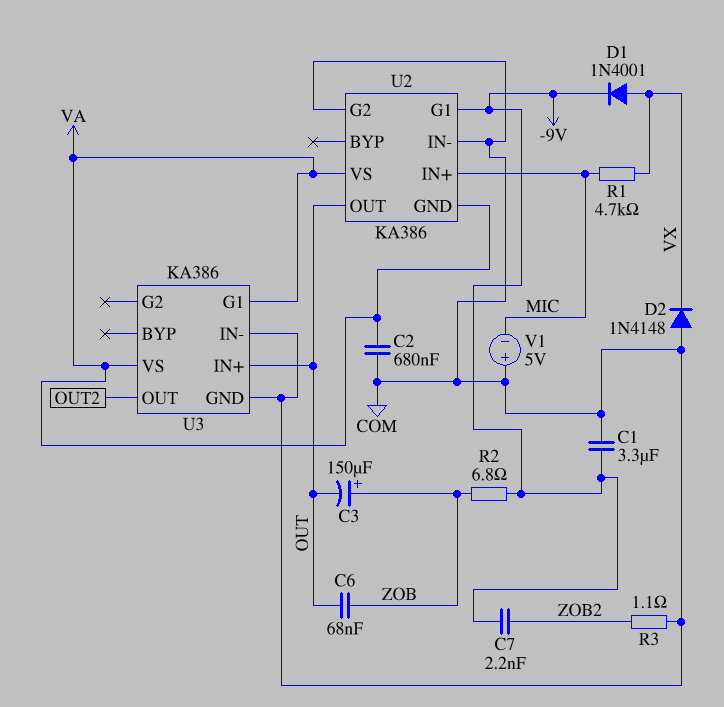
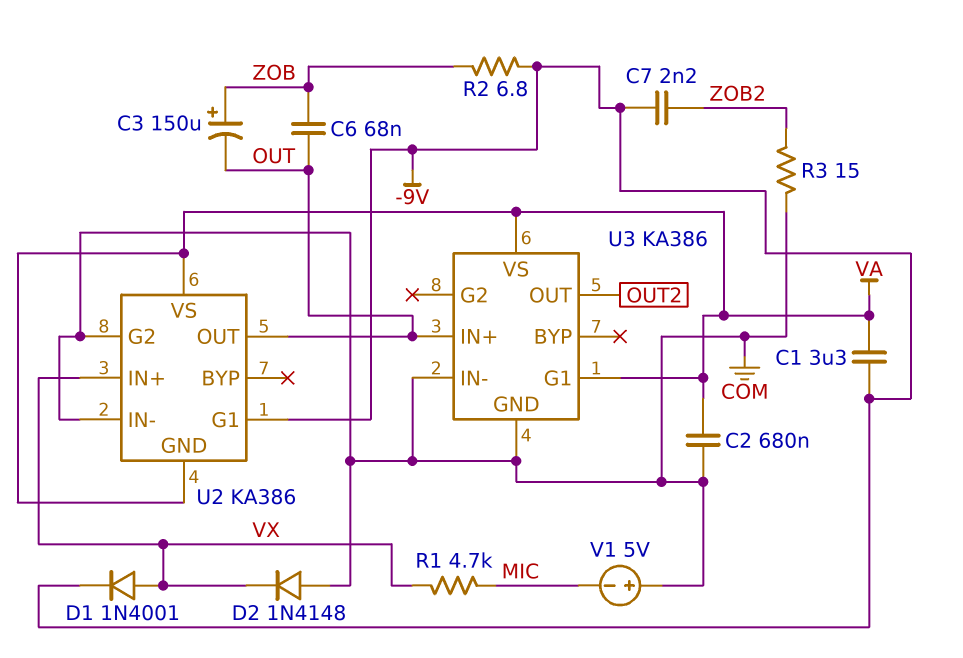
C1: 3.3uF (-9V, COM) -> 3.3uF (-9V, VA)
R3: 1.1 (COM, ZOB2) -> 15 (COM, ZOB2)
U2 pin IN+: MIC -> VX

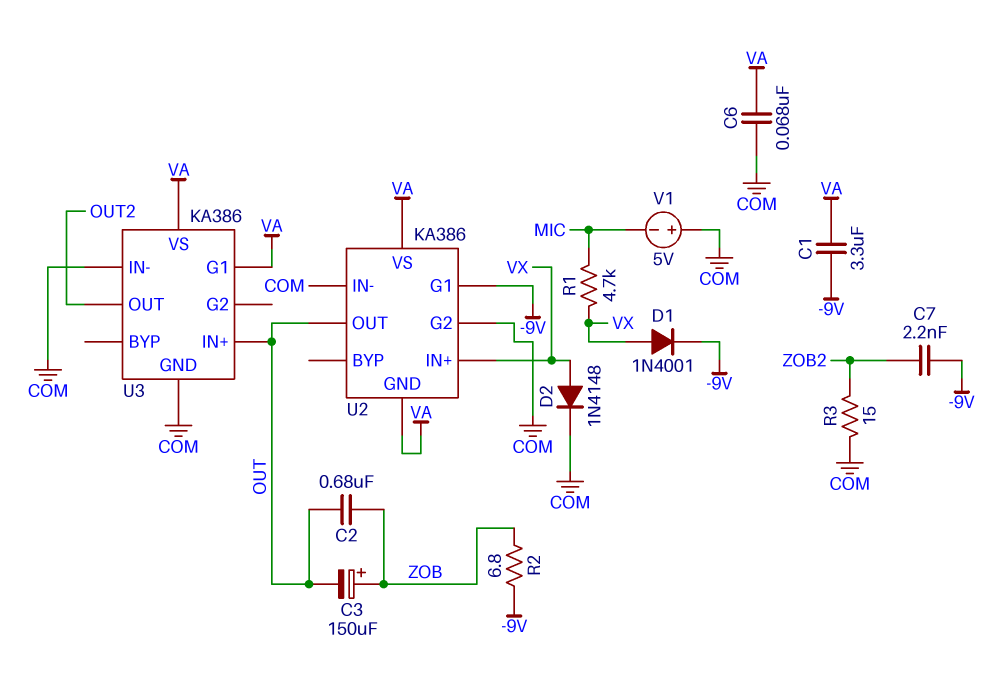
C2: 680nF (COM, VA) -> 680nF (OUT, ZOB)
C6: 68nF (OUT, ZOB) -> 68nF (COM, VA)
D2: diode 1N4148 (A COM, K VX) -> diode 1N4148 (A VX, K COM)

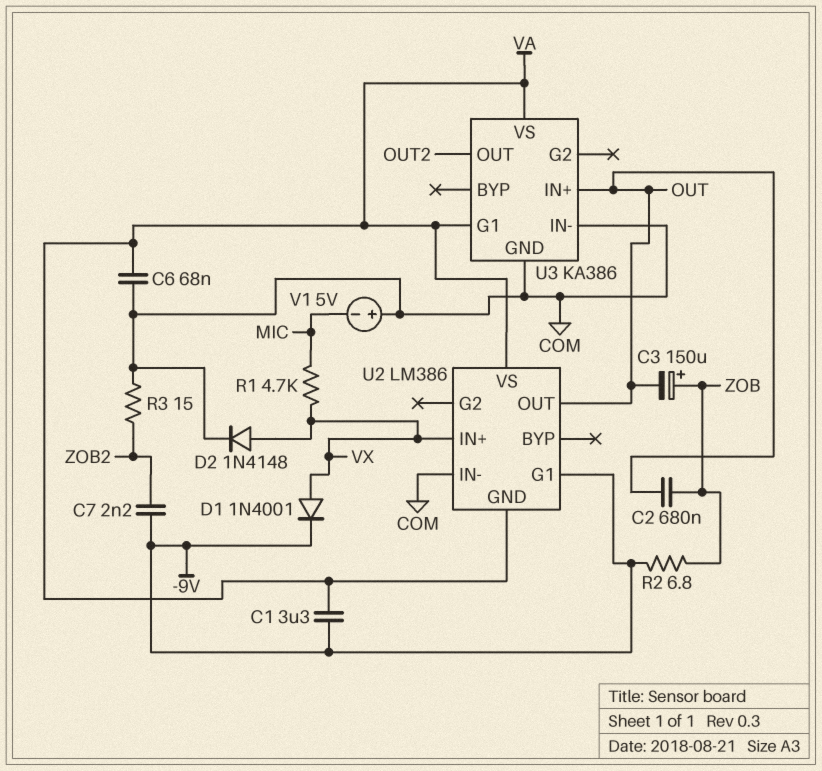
U2: KA386 -> LM386
U2 pin G2: COM -> none

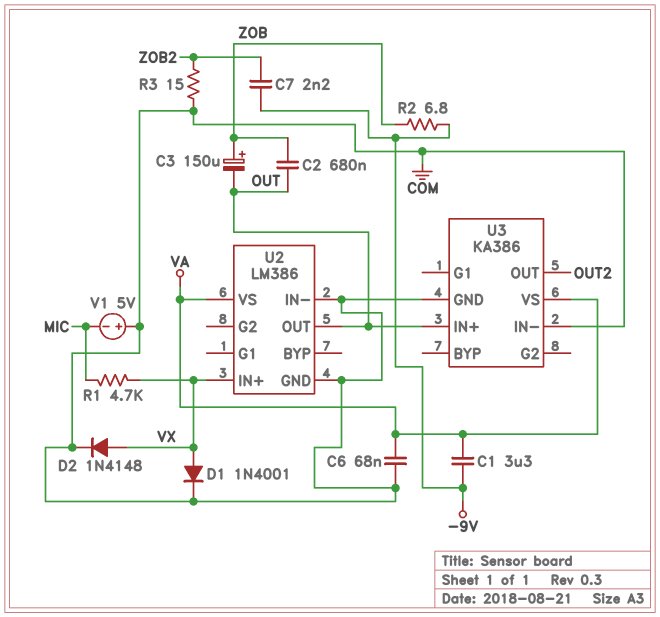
D1: diode 1N4001 (A VX, K -9V) -> diode 1N4001 (A VX, K COM)
U2 pin G1: -9V -> none
U2 pin GND: VA -> COM
U3 pin G1: VA -> none

